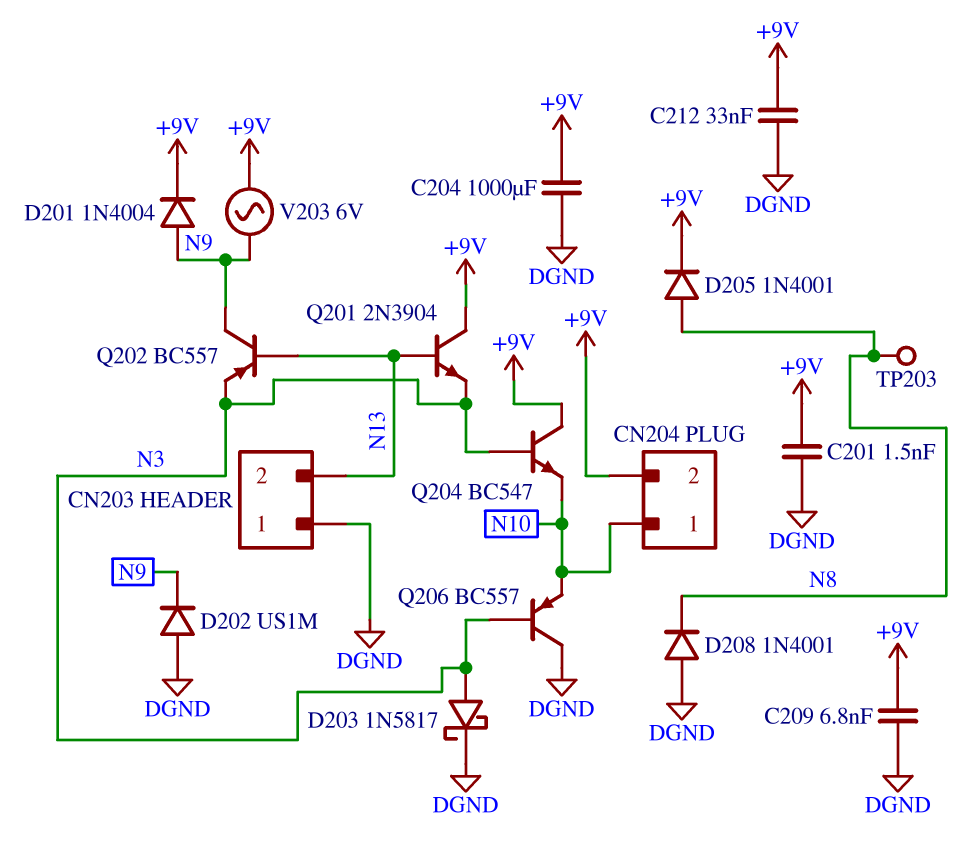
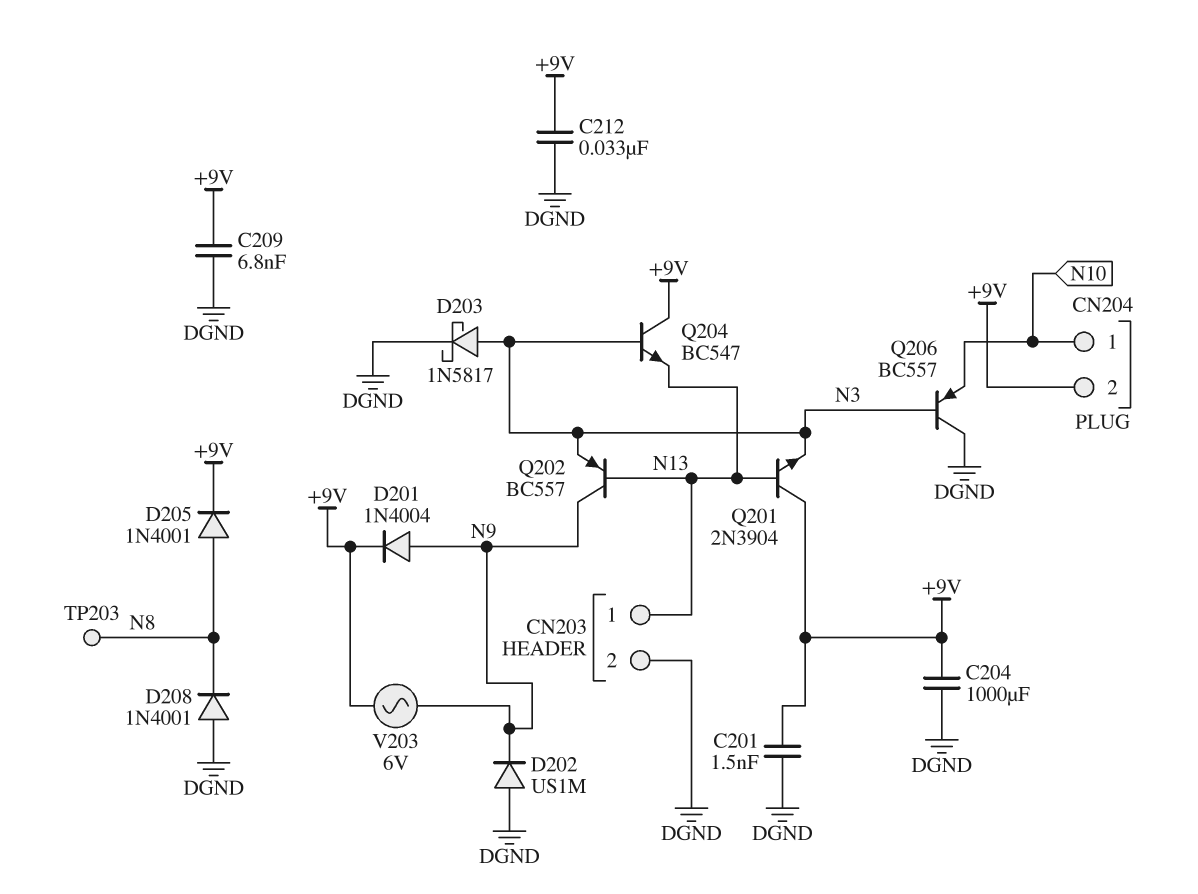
CN203 pin 1: DGND -> N13
CN203 pin 2: N13 -> DGND
Q204: NPN BC547 (B N3, C +9V, E N10) -> NPN BC547 (B N3, C +9V, E N13)

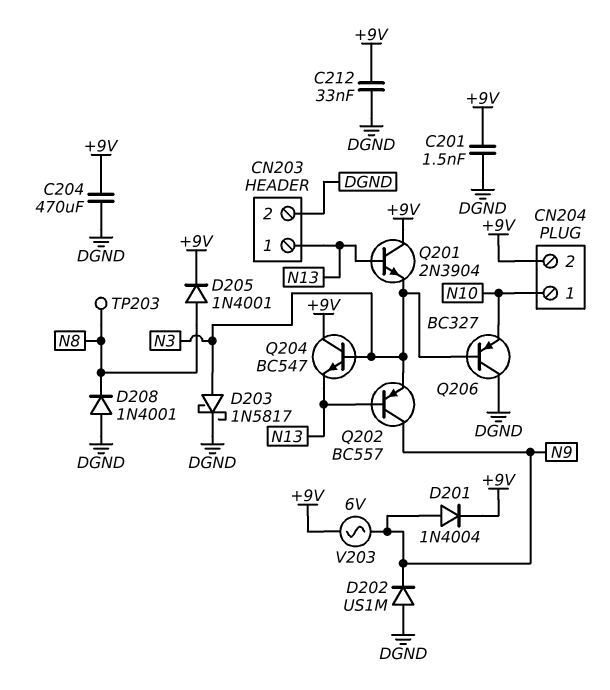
C204: 1000uF (+9V, DGND) -> 470uF (+9V, DGND)
C209: 6.8nF (+9V, DGND) -> none
Q206: PNP BC557 (B N3, C DGND, E N10) -> PNP BC327 (B N3, C DGND, E N10)

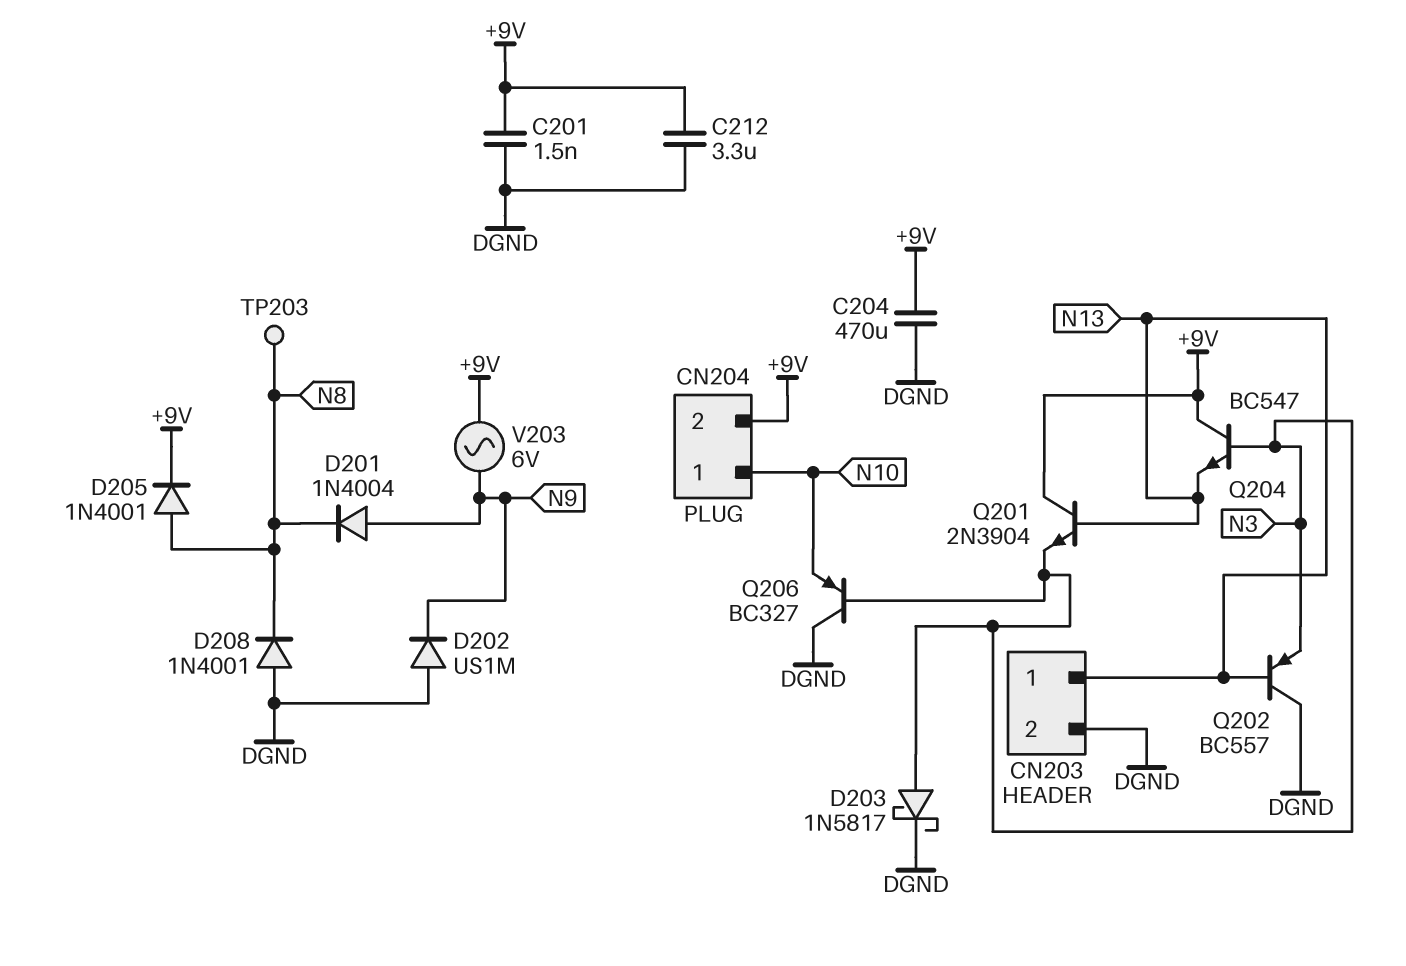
C212: 33nF (+9V, DGND) -> 3.3uF (+9V, DGND)
D201: diode 1N4004 (A N9, K +9V) -> diode 1N4004 (A N9, K N8)
Q202: PNP BC557 (B N13, C N9, E N3) -> PNP BC557 (B N13, C DGND, E N3)

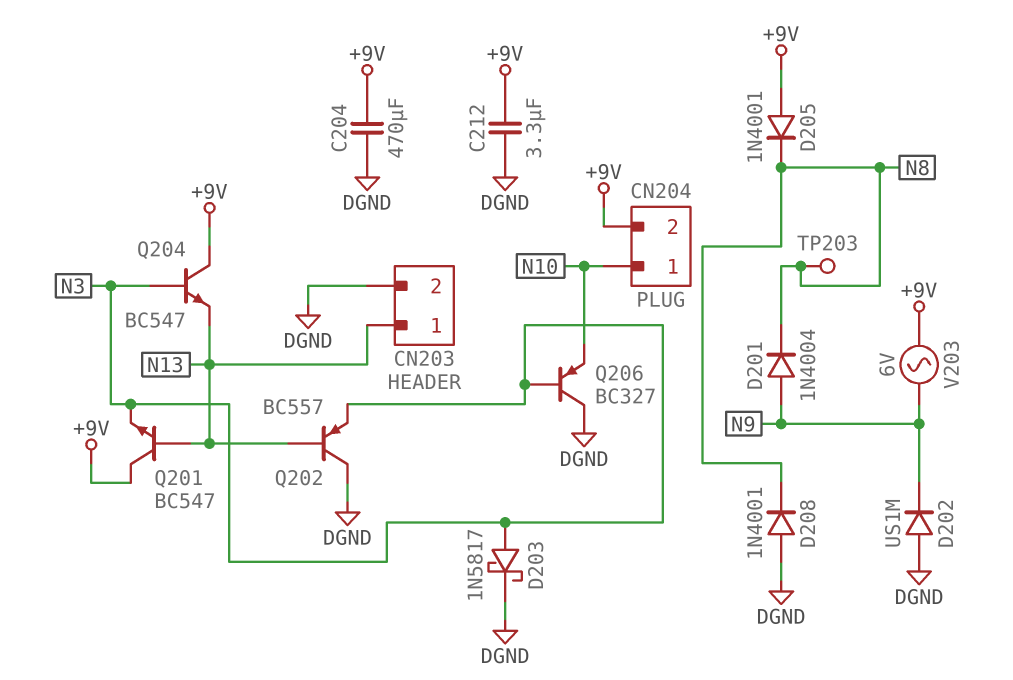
C201: 1.5nF (+9V, DGND) -> none
D205: diode 1N4001 (A N8, K +9V) -> diode 1N4001 (A +9V, K N8)
Q201: NPN 2N3904 (B N13, C +9V, E N3) -> NPN BC547 (B N13, C +9V, E N3)

